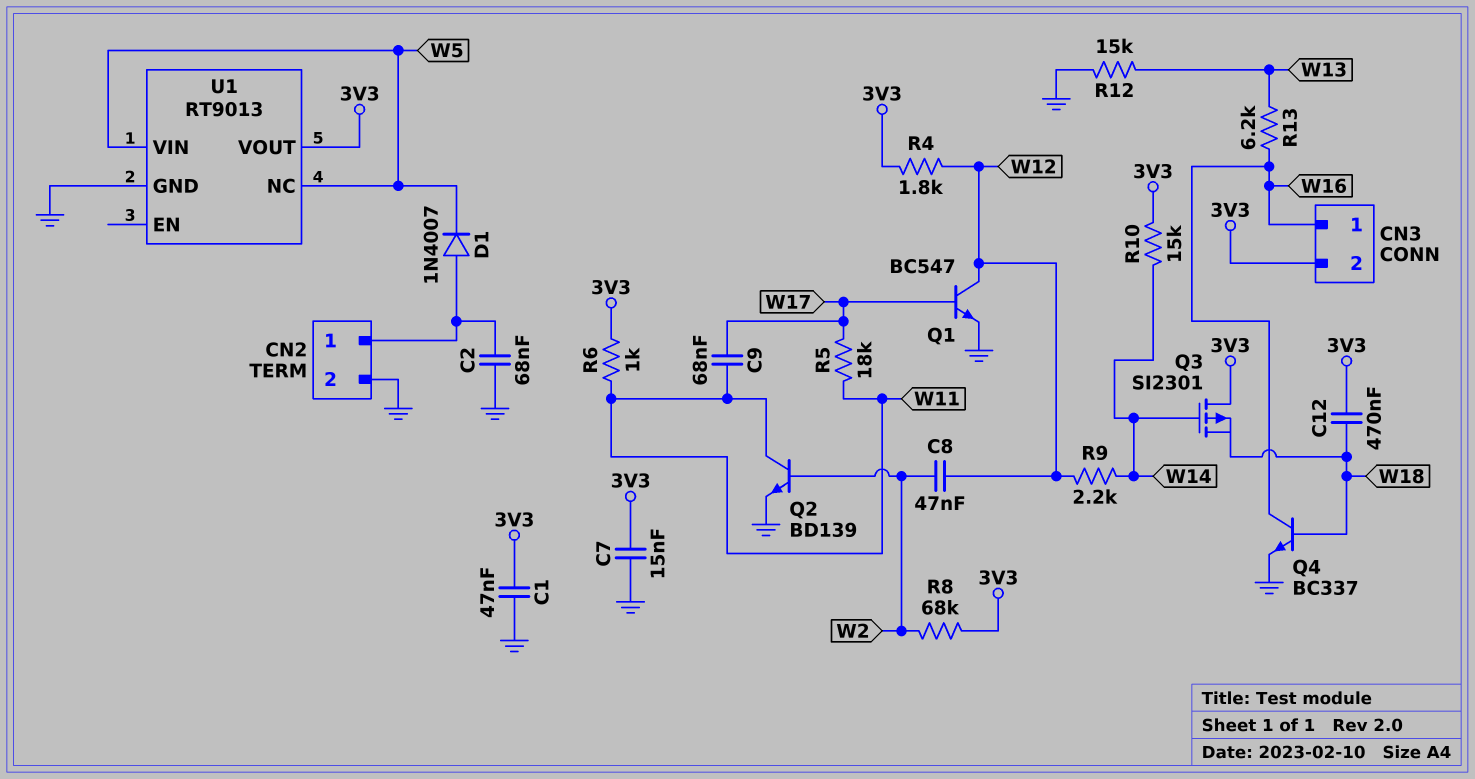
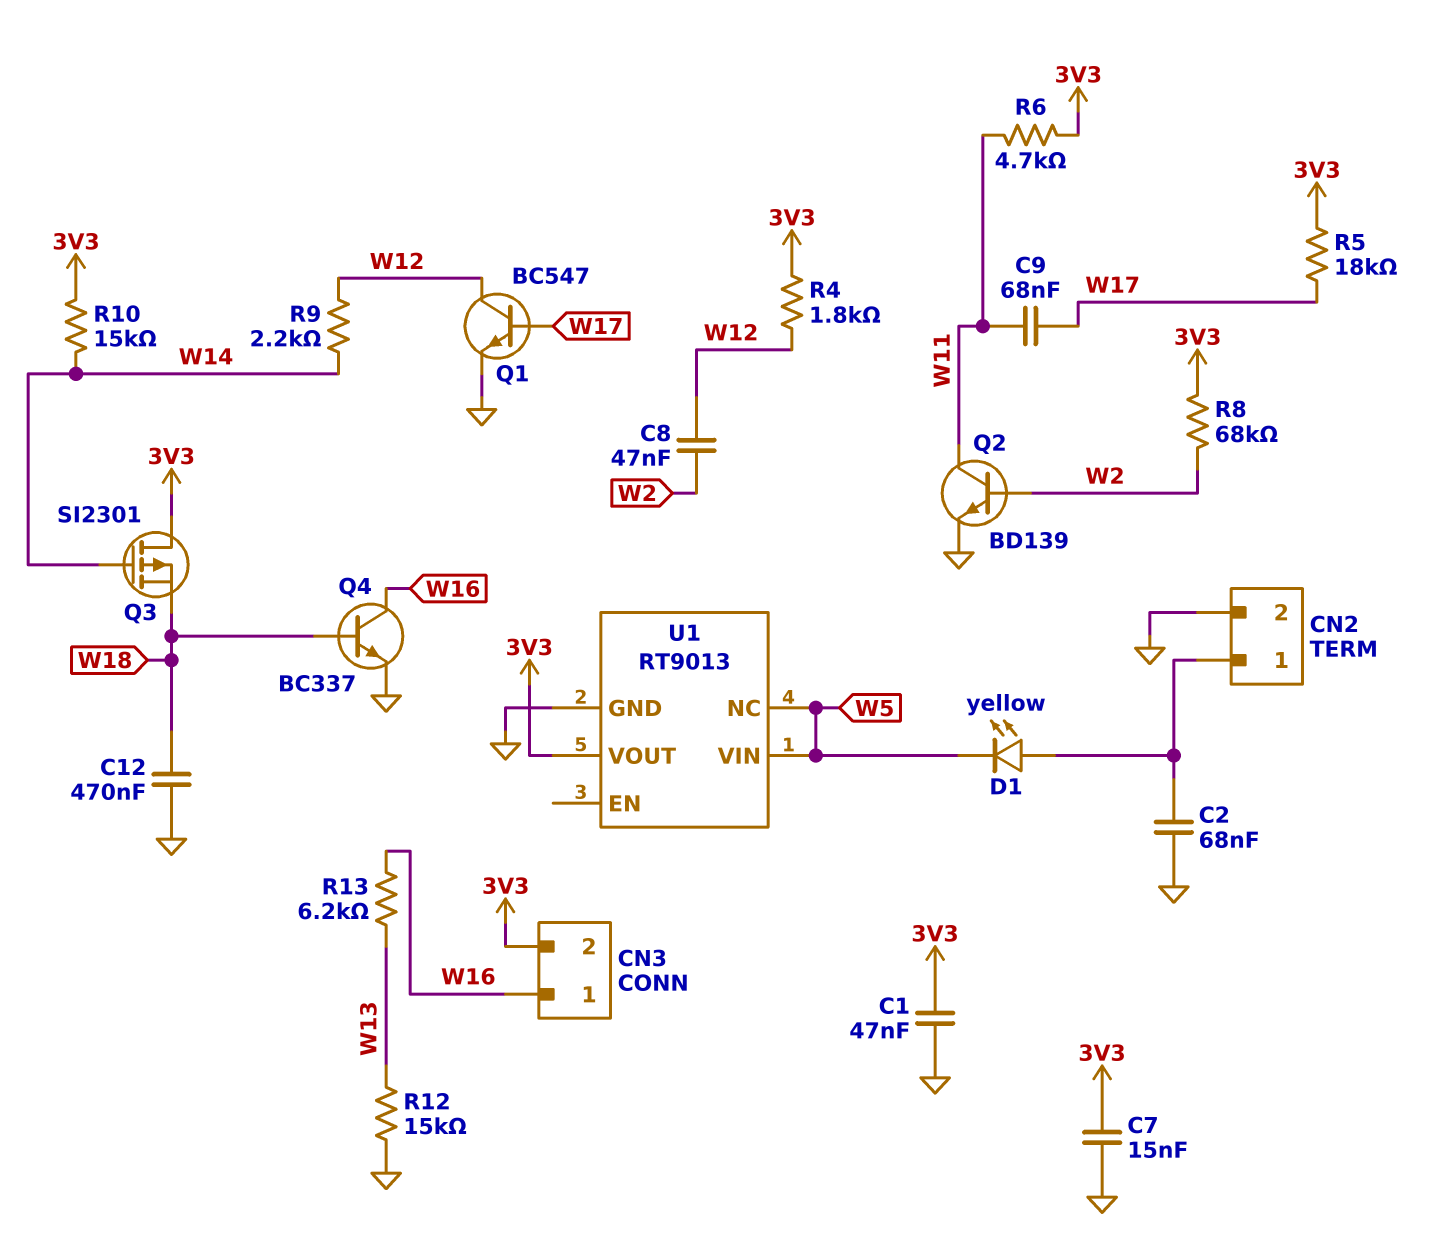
C12: 470nF (3V3, W18) -> 470nF (GND, W18)
D1: diode 1N4007 (A CN2/1, K W5) -> LED yellow (A CN2/1, K W5)
R5: 18k (W11, W17) -> 18k (3V3, W17)
R6: 1k (3V3, W11) -> 4.7k (3V3, W11)

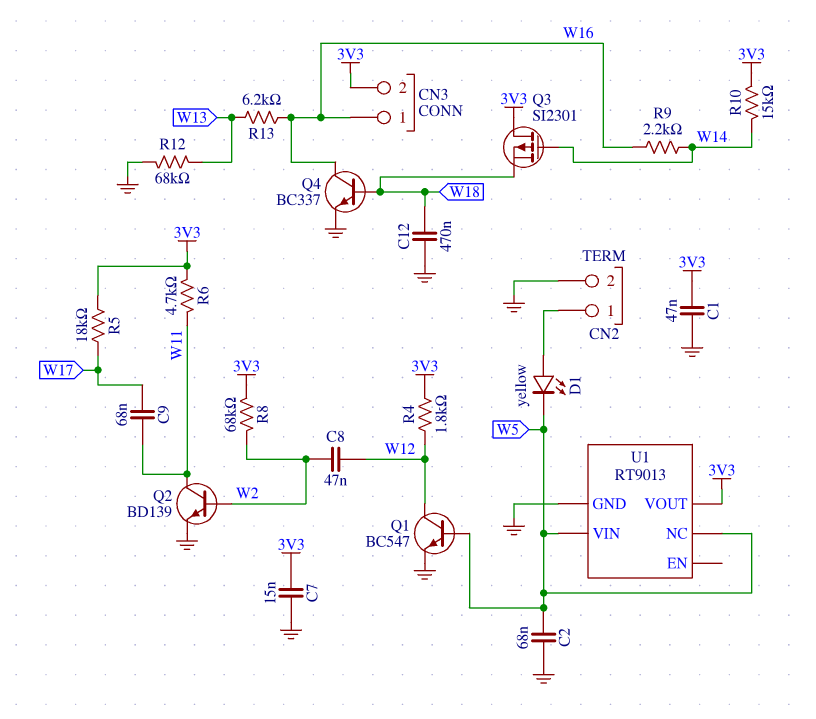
C2: 68nF (CN2/1, GND) -> 68nF (GND, W5)
Q1: NPN BC547 (B W17, C W12, E GND) -> NPN BC547 (B W5, C W12, E GND)
R9: 2.2k (W12, W14) -> 2.2k (W14, W16)
R12: 15k (GND, W13) -> 68k (GND, W13)

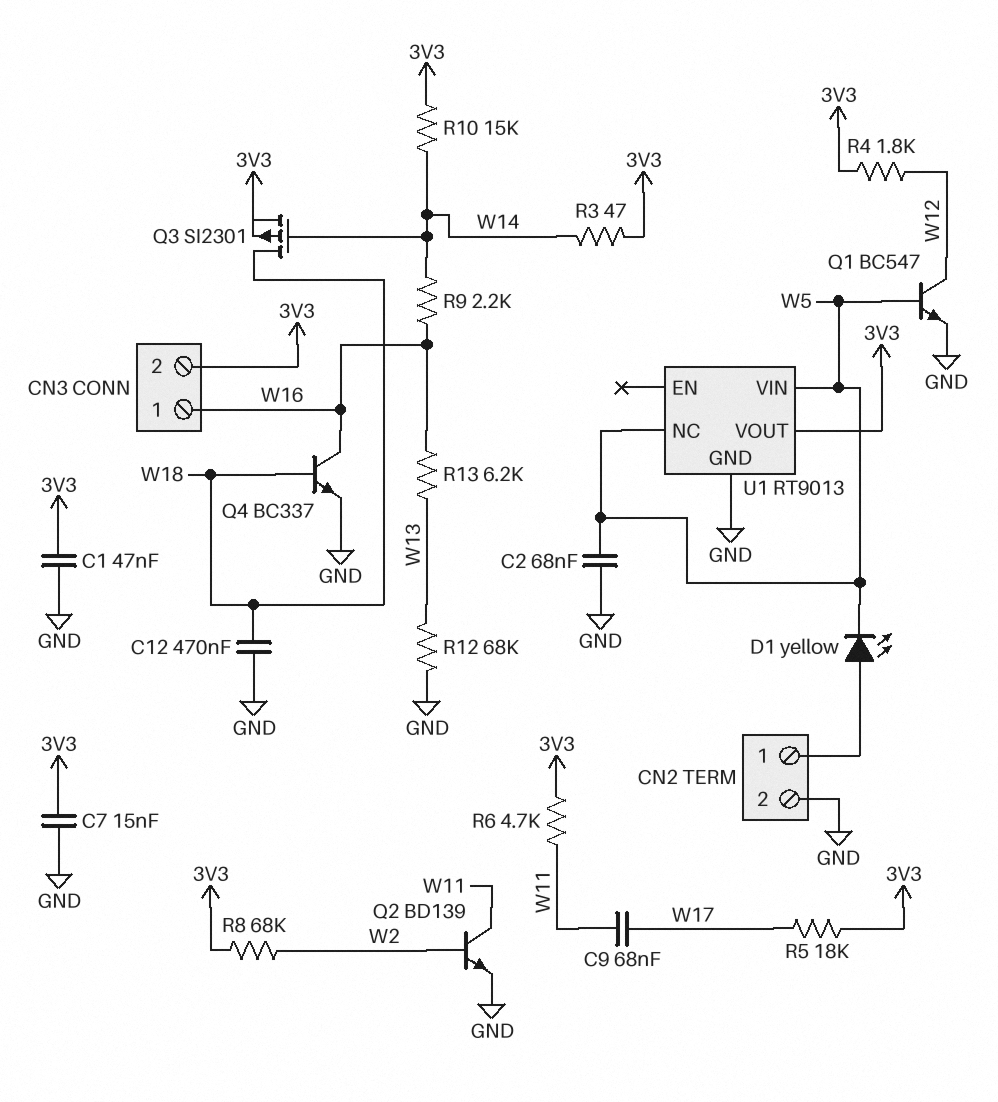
C8: 47nF (W2, W12) -> none
Q3: PMOS SI2301 (G W14, D 3V3, S W18) -> PMOS SI2301 (G W14, D W18, S 3V3)
R3: none -> 47 (3V3, W14)

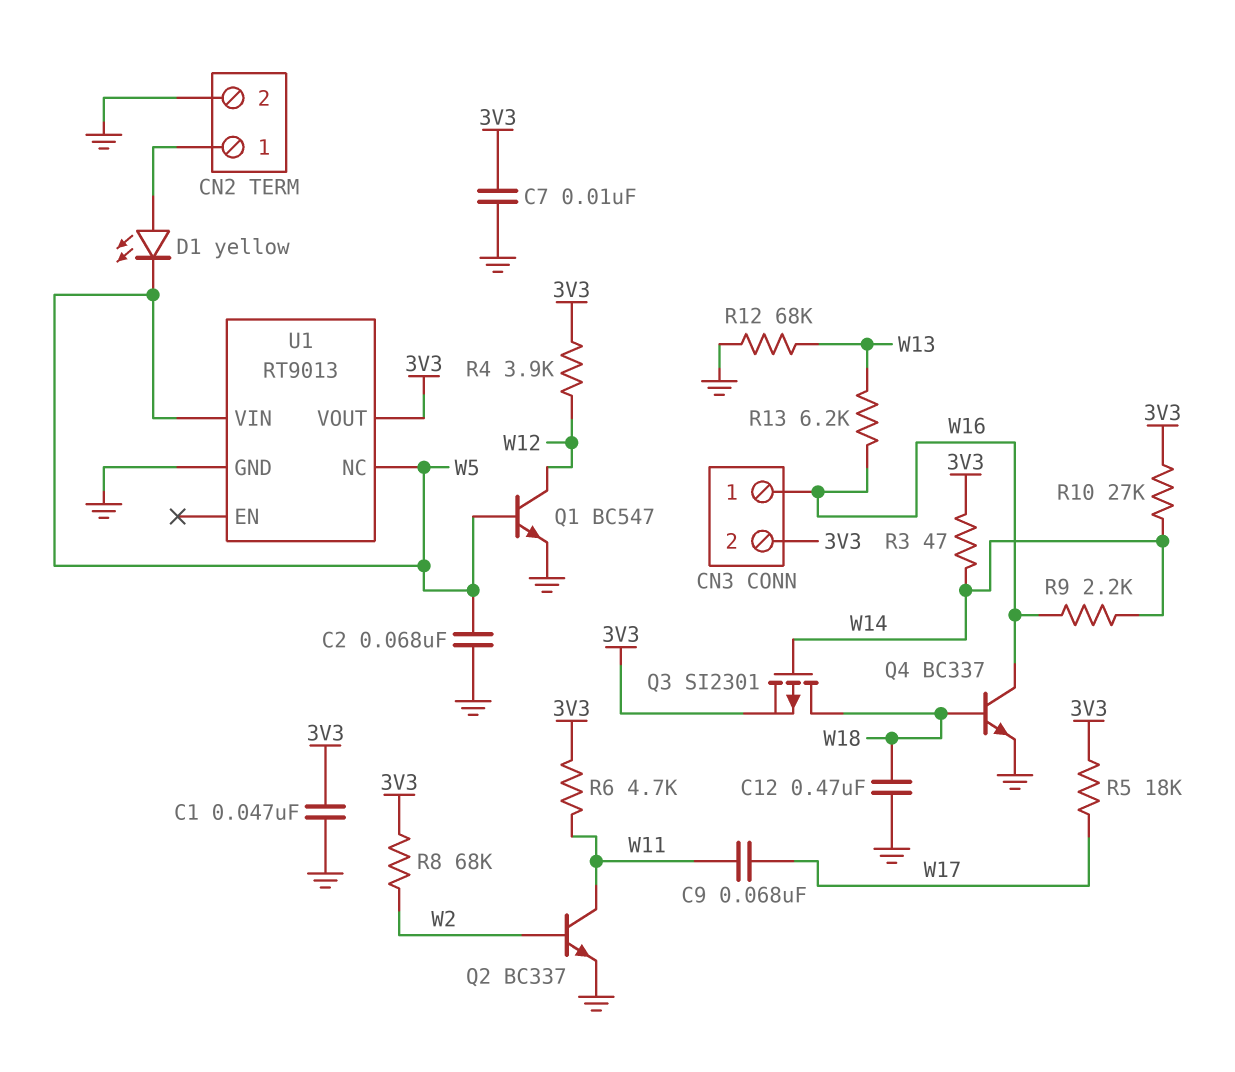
C7: 15nF (3V3, GND) -> 10nF (3V3, GND)
Q2: NPN BD139 (B W2, C W11, E GND) -> NPN BC337 (B W2, C W11, E GND)
R4: 1.8k (3V3, W12) -> 3.9k (3V3, W12)
R10: 15k (3V3, W14) -> 27k (3V3, W14)

